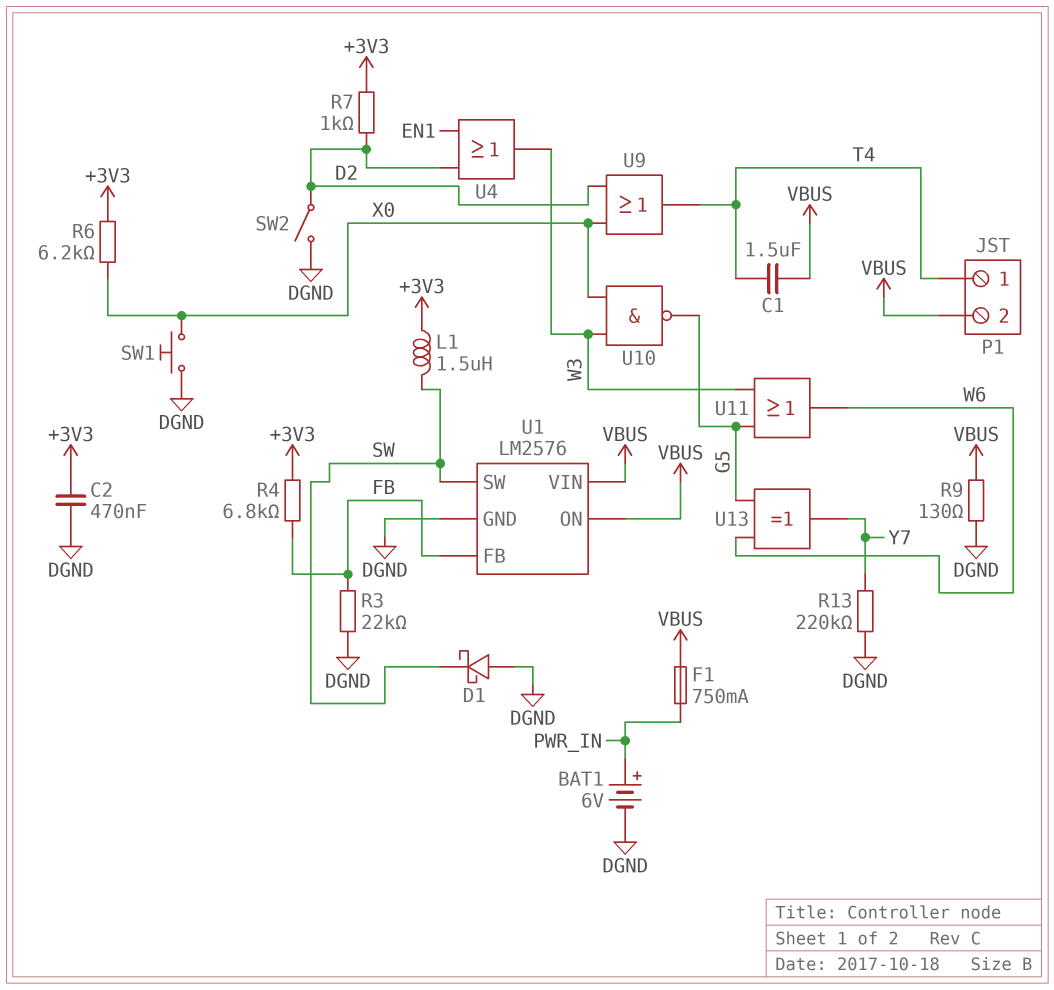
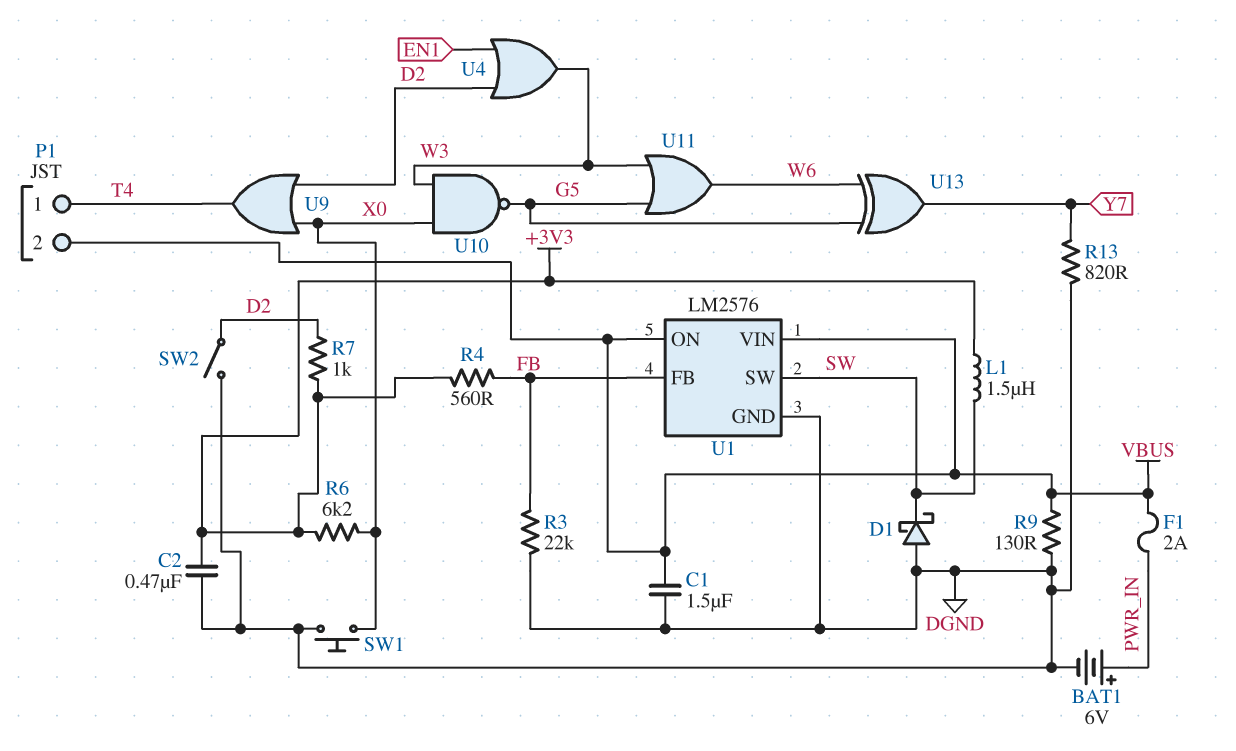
C1: 1.5uF (T4, VBUS) -> 1.5uF (DGND, VBUS)
F1: 750mA (PWR_IN, VBUS) -> 2A (PWR_IN, VBUS)
R4: 6.8k (+3V3, FB) -> 560 (+3V3, FB)
R13: 220k (DGND, Y7) -> 820 (DGND, Y7)

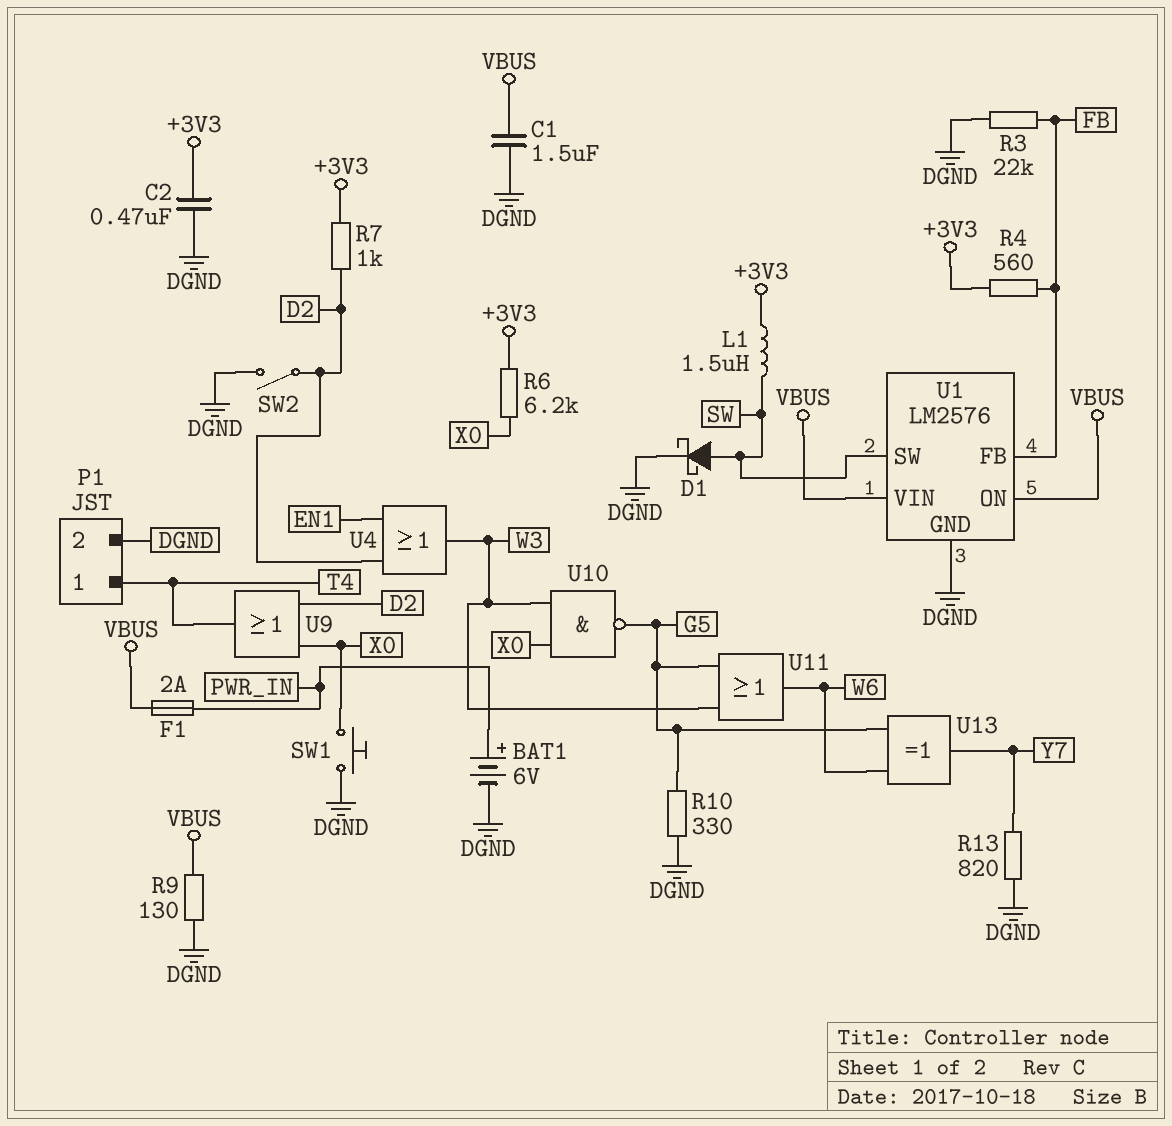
D1: schottky (A DGND, K SW) -> schottky (A SW, K DGND)
P1 pin 2: VBUS -> DGND
R10: none -> 330 (DGND, G5)

